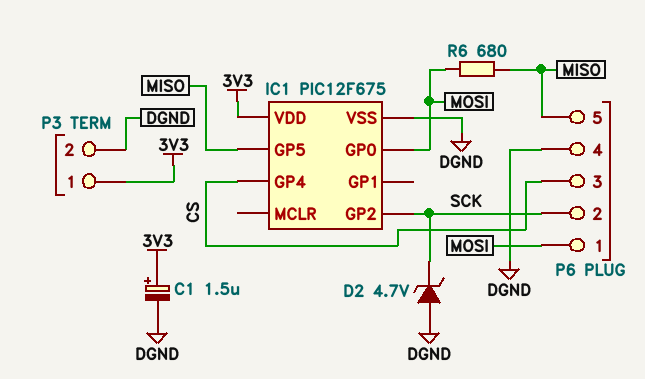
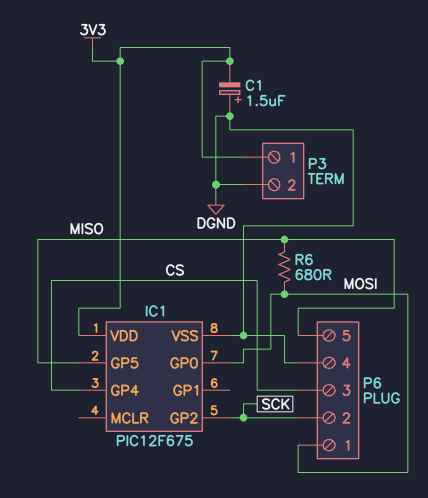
C1: 1.5uF (plus 3V3, minus DGND) -> 1.5uF (plus DGND, minus 3V3)
D2: zener 4.7V (A DGND, K SCK) -> none

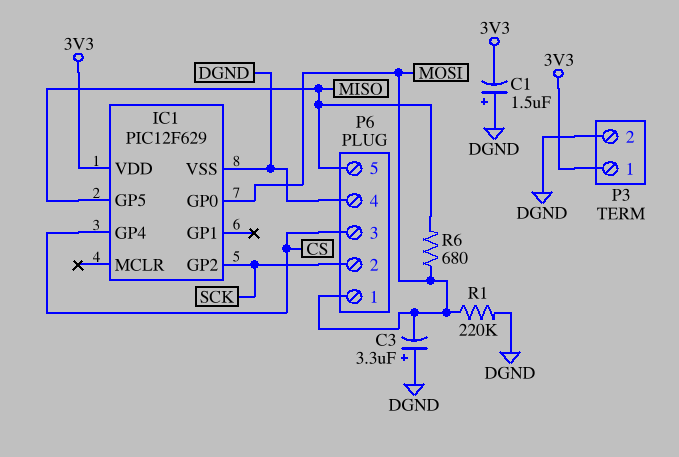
C3: none -> 3.3uF (plus DGND, minus MOSI)
IC1: PIC12F675 -> PIC12F629
R1: none -> 220k (DGND, MOSI)

